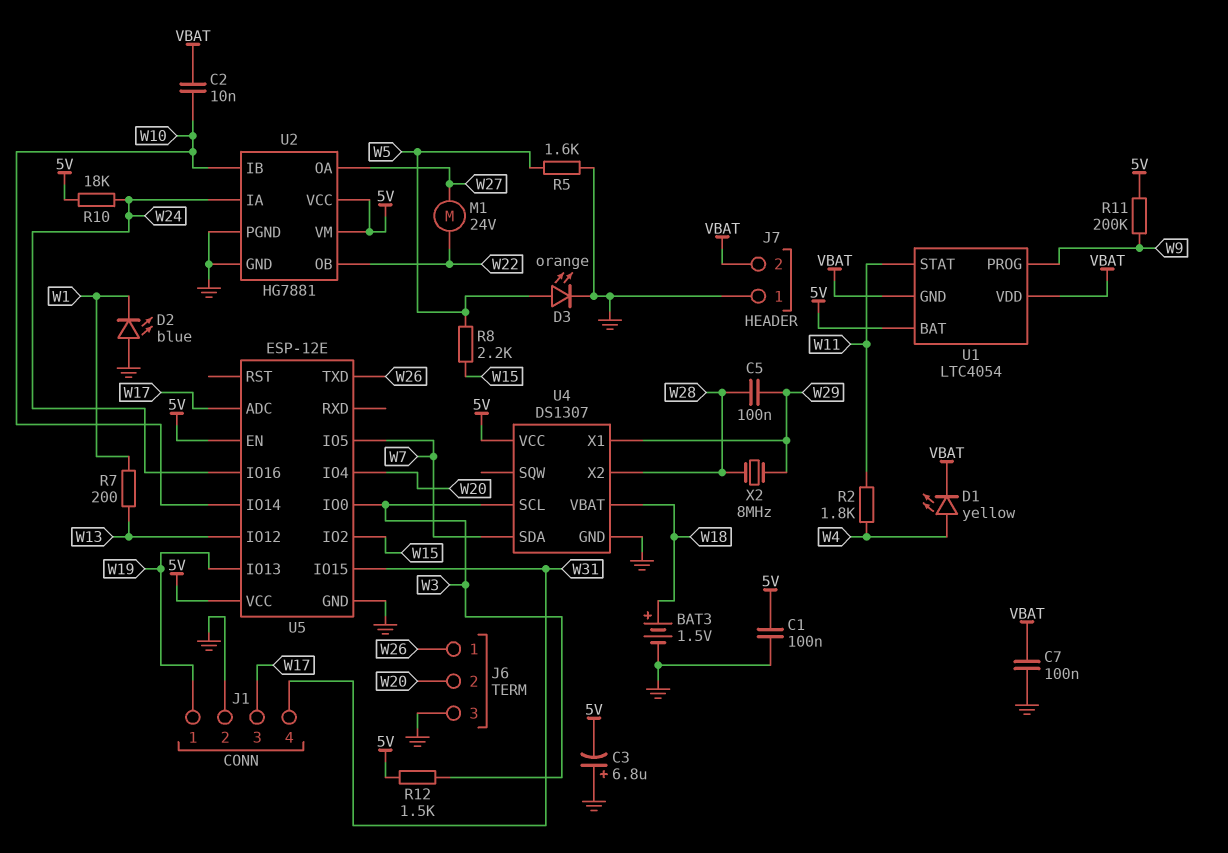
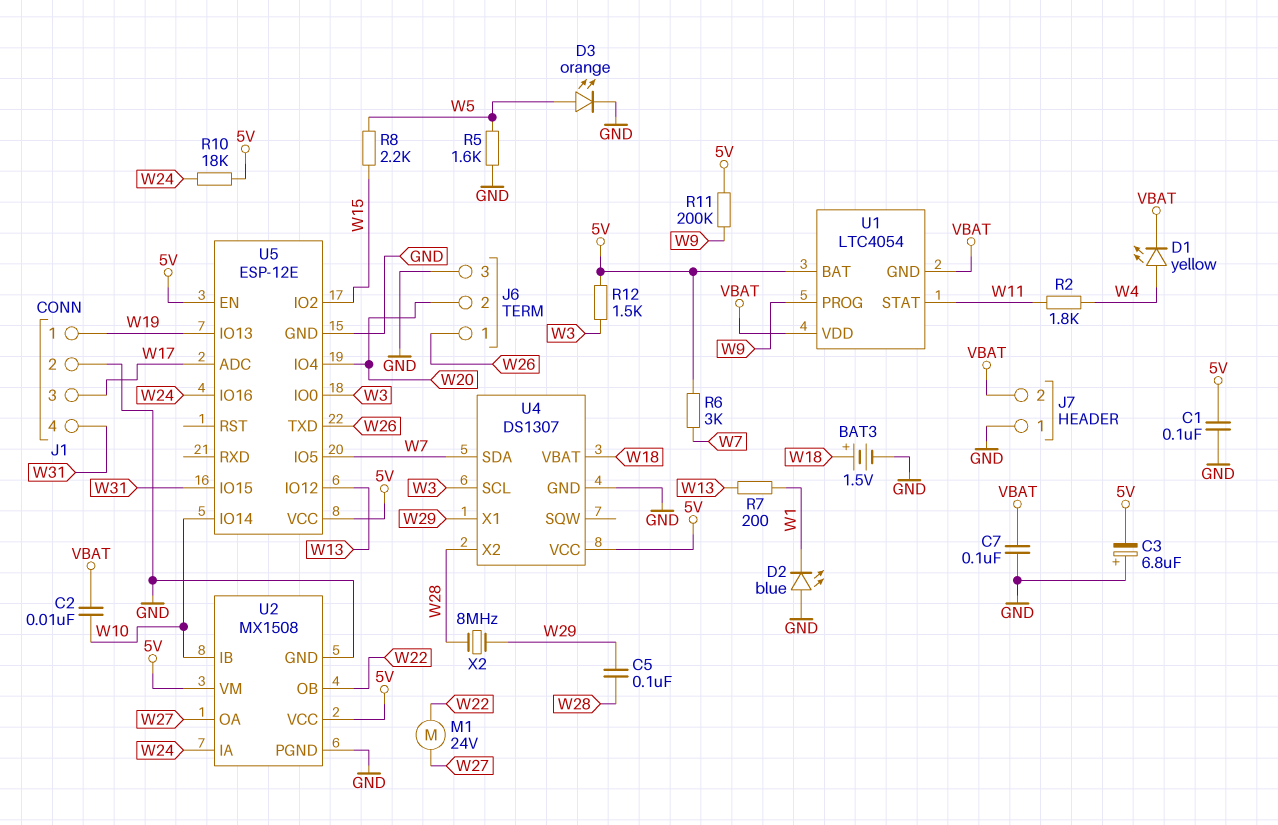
R6: none -> 3k (5V, W7)
U2: HG7881 -> MX1508

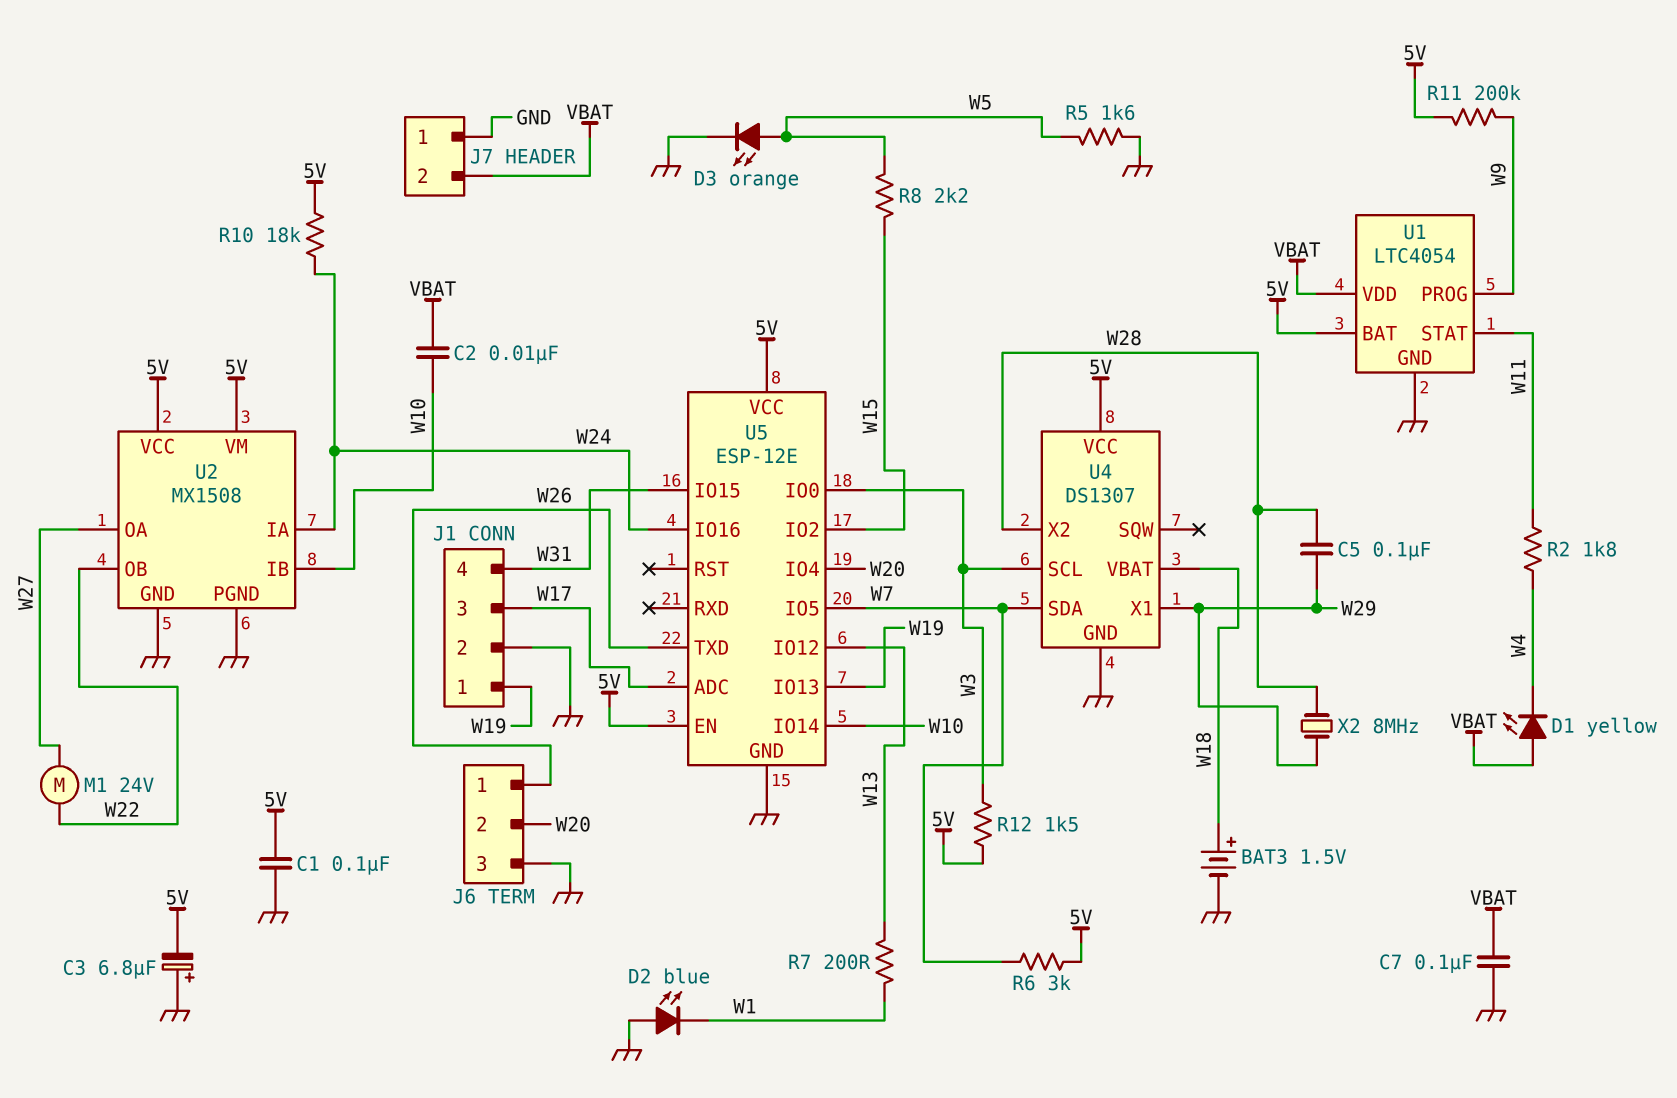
D1: LED yellow (A W4, K VBAT) -> LED yellow (A VBAT, K W4)
U1 pin GND: VBAT -> GND

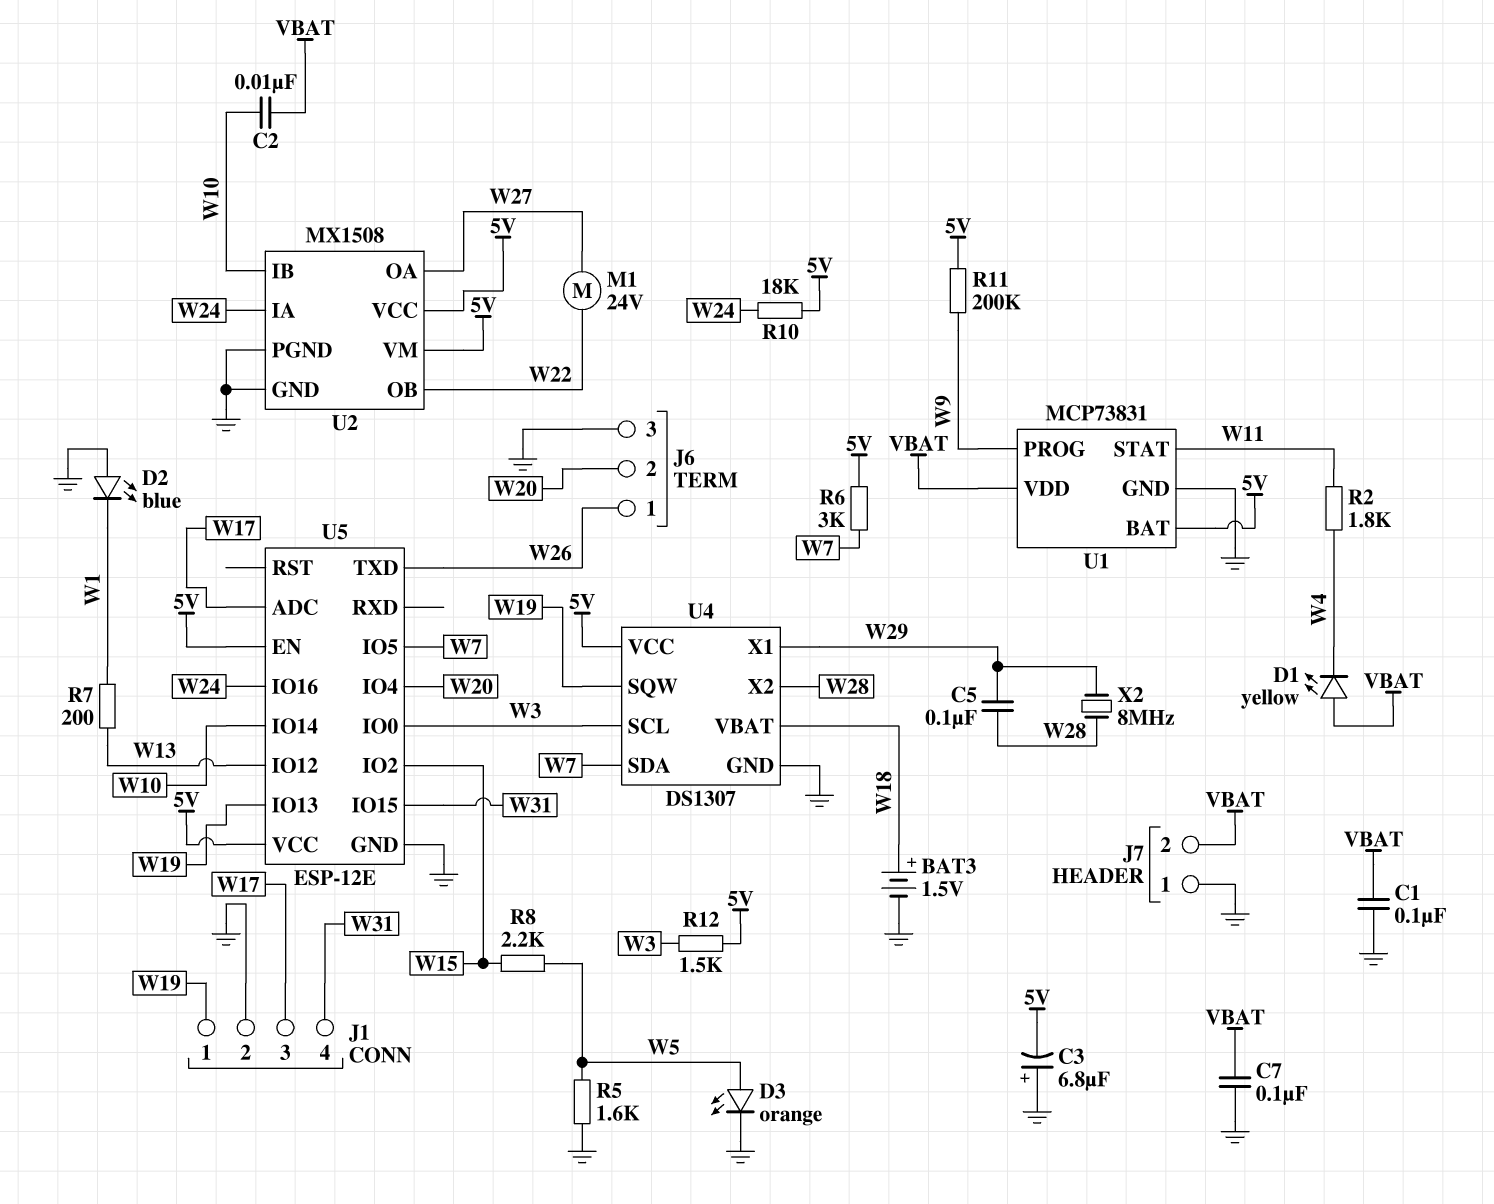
C1: 100nF (5V, GND) -> 100nF (GND, VBAT)
U1: LTC4054 -> MCP73831
U4 pin SQW: none -> W19

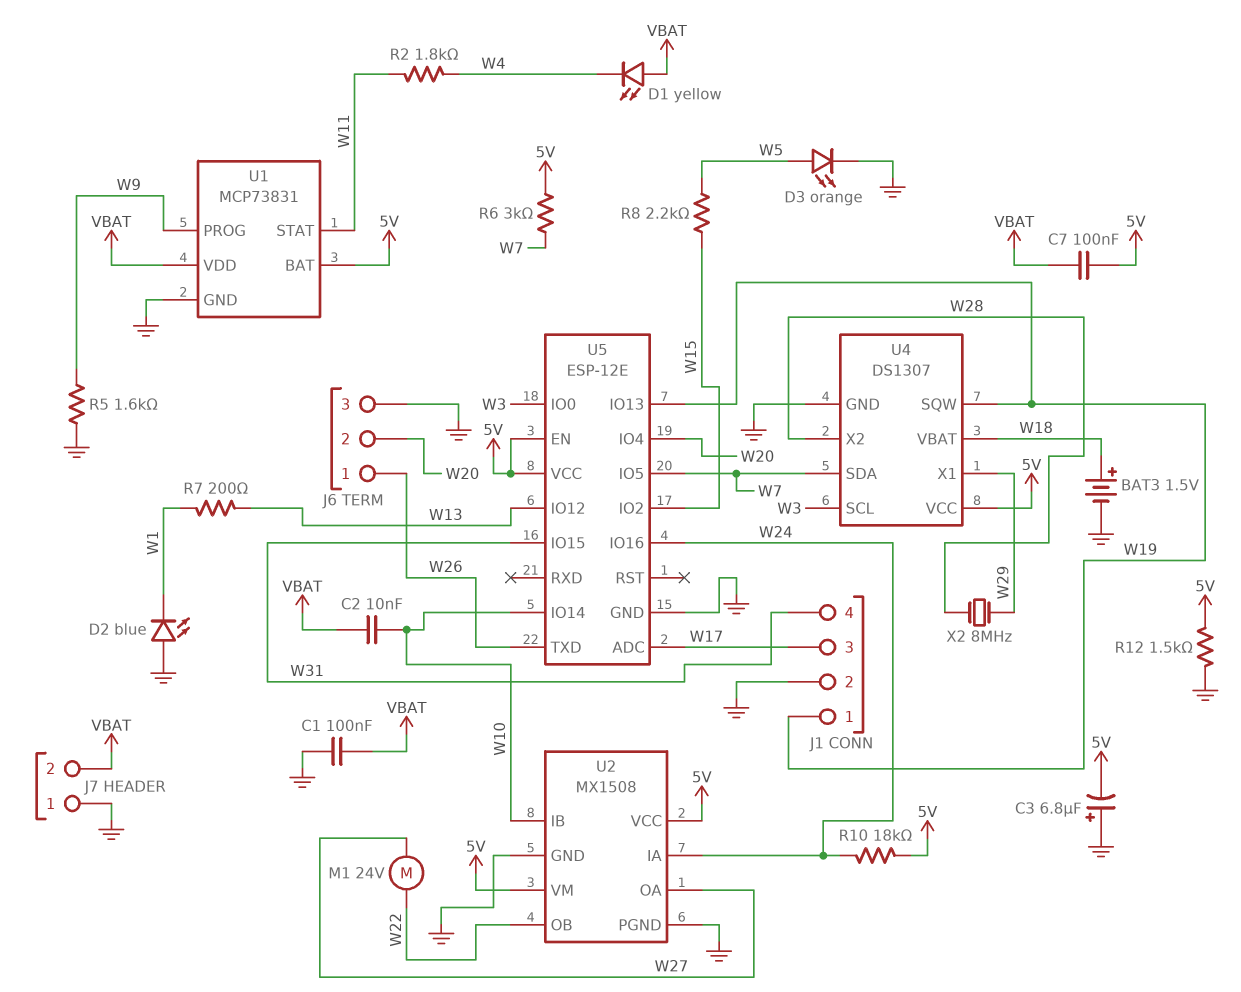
C5: 100nF (W28, W29) -> none
C7: 100nF (GND, VBAT) -> 100nF (5V, VBAT)
R5: 1.6k (GND, W5) -> 1.6k (GND, W9)
R11: 200k (5V, W9) -> none
R12: 1.5k (5V, W3) -> 1.5k (5V, GND)

